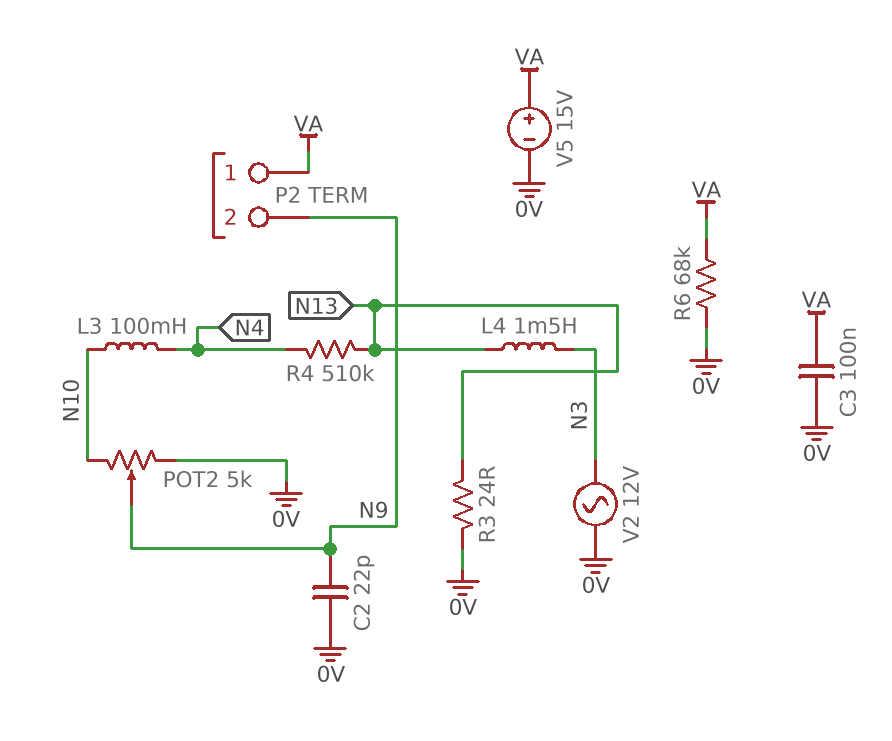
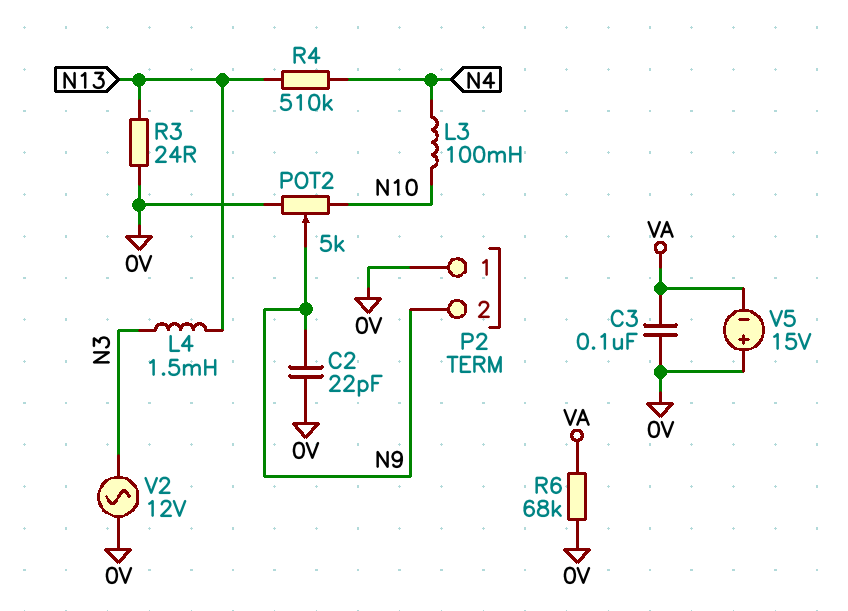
P2 pin 1: VA -> 0V
V5: 15V (plus VA, minus 0V) -> 15V (plus 0V, minus VA)

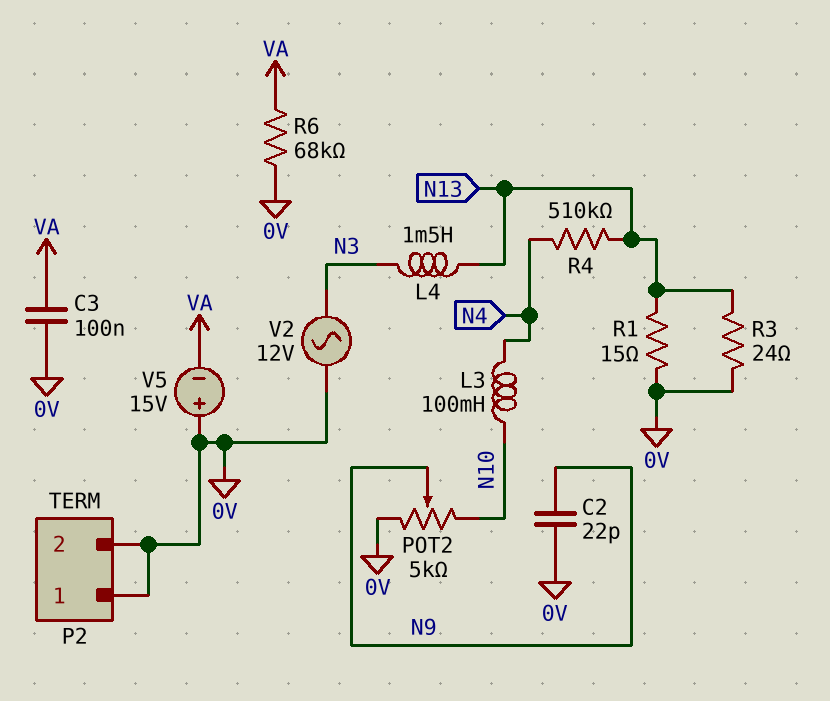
P2 pin 2: N9 -> 0V
R1: none -> 15 (0V, N13)

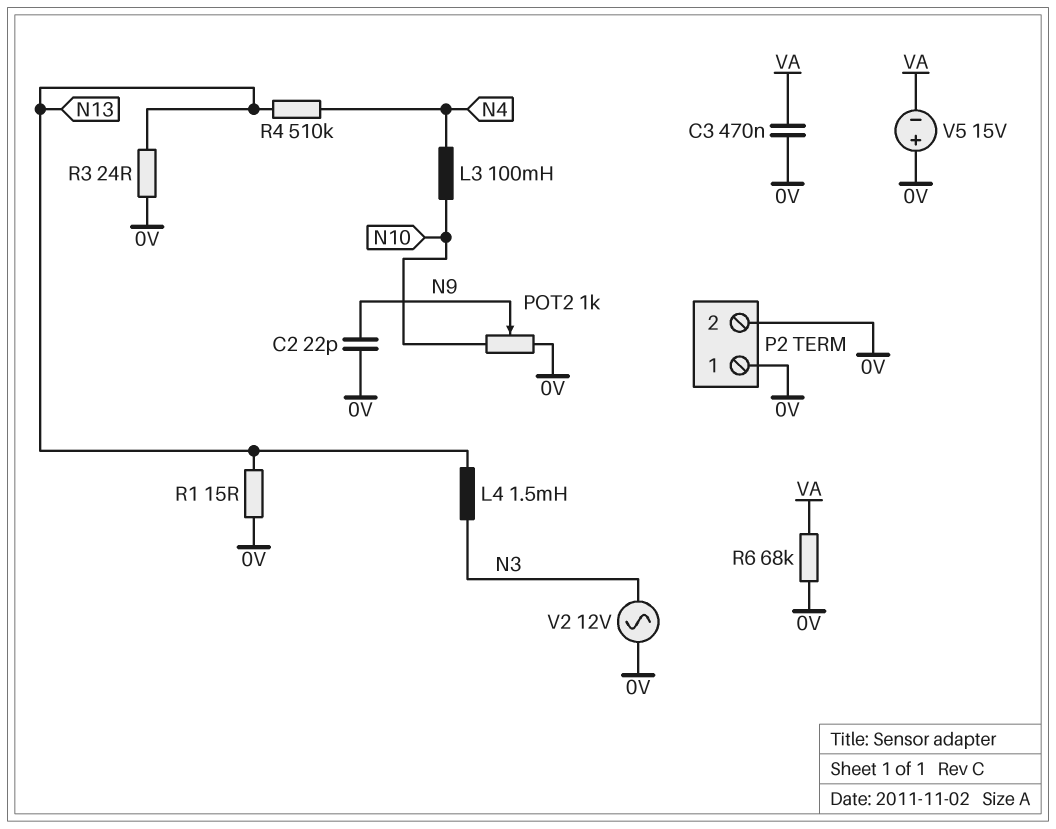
C3: 100nF (0V, VA) -> 470nF (0V, VA)
POT2: 5k (0V, N10, wiper N9) -> 1k (0V, N10, wiper N9)

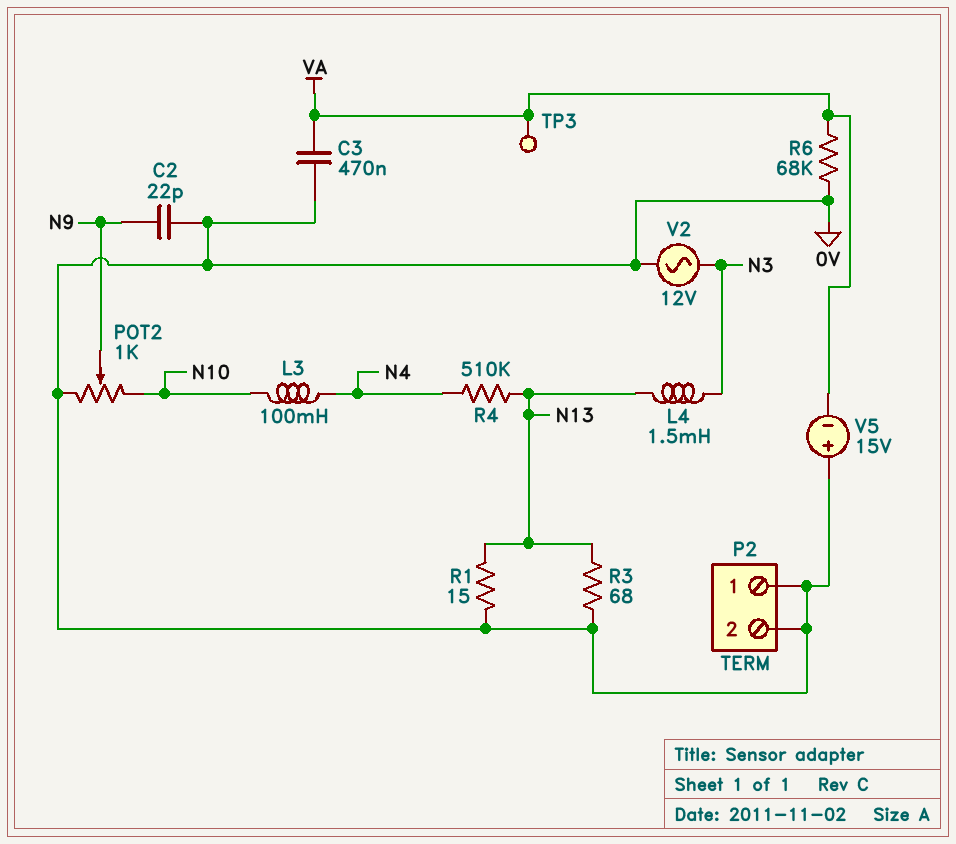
R3: 24 (0V, N13) -> 68 (0V, N13)
TP3: none -> test point (VA)

